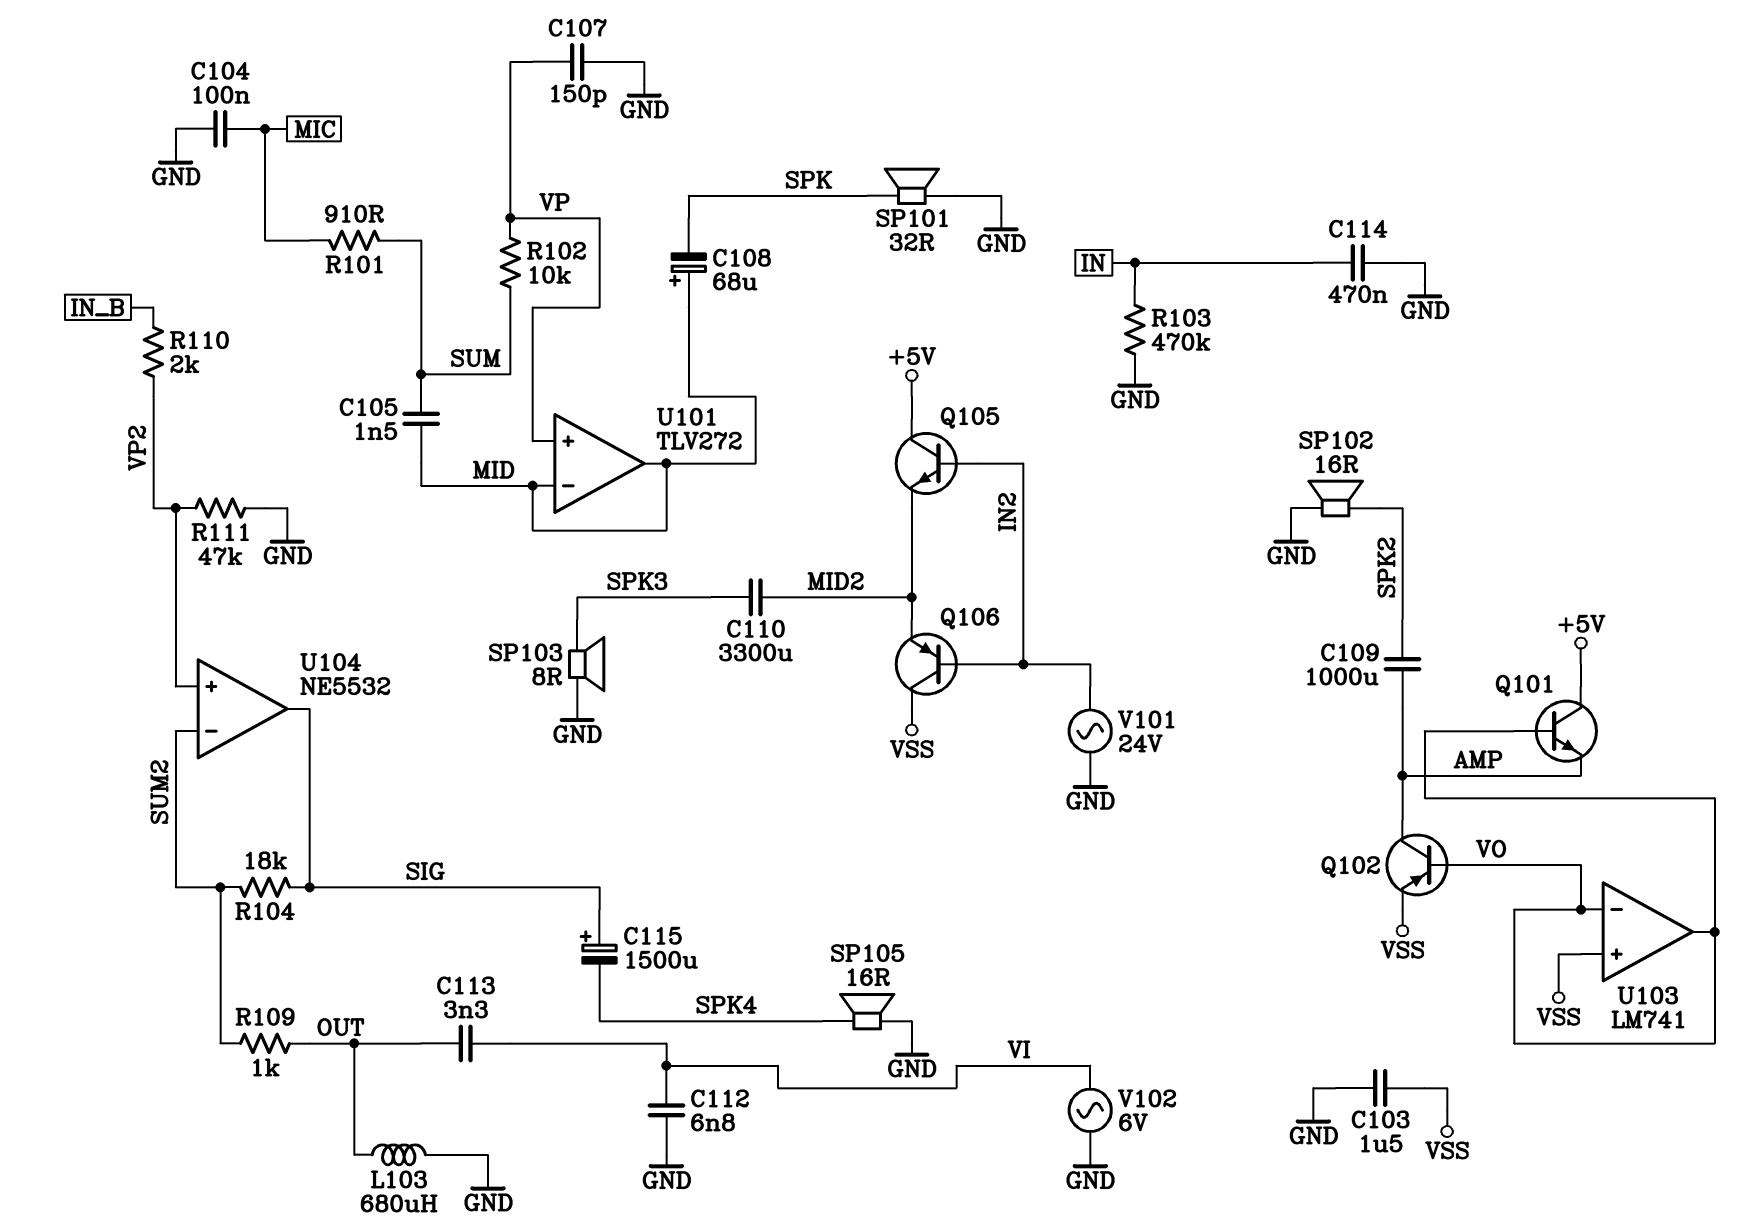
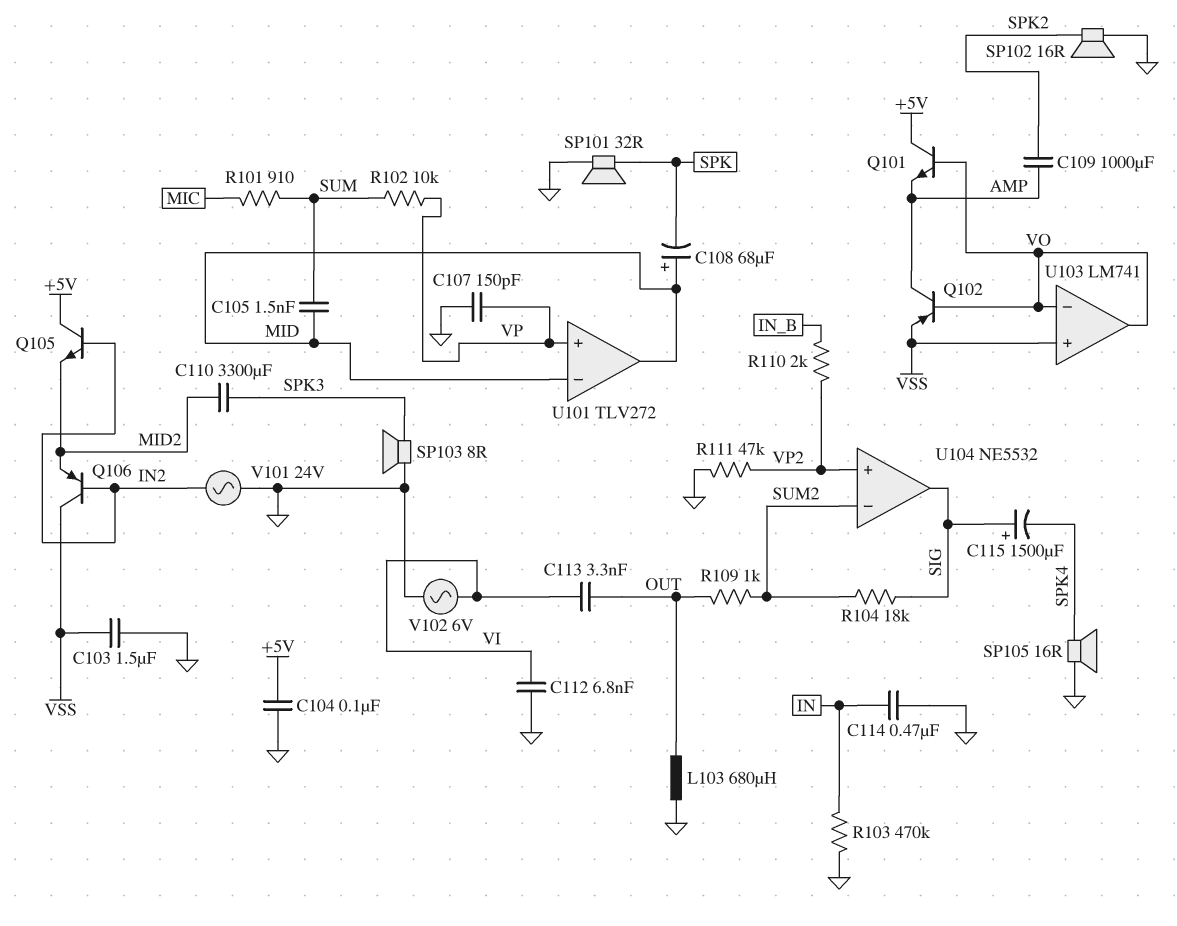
C104: 100nF (GND, MIC) -> 100nF (+5V, GND)

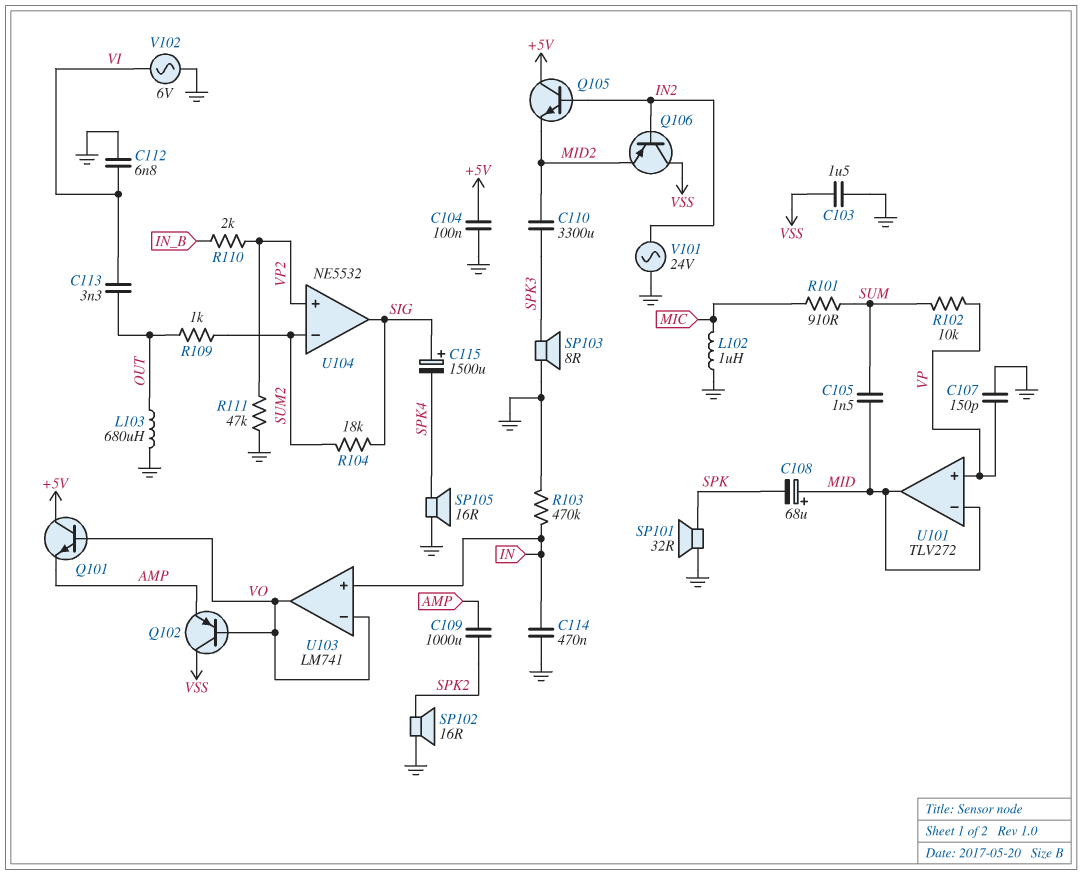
L102: none -> 1uH (GND, MIC)
Q102: PNP (B VO, C AMP, E VSS) -> PNP (B VO, C VSS, E AMP)
U103 pin in+: VSS -> IN

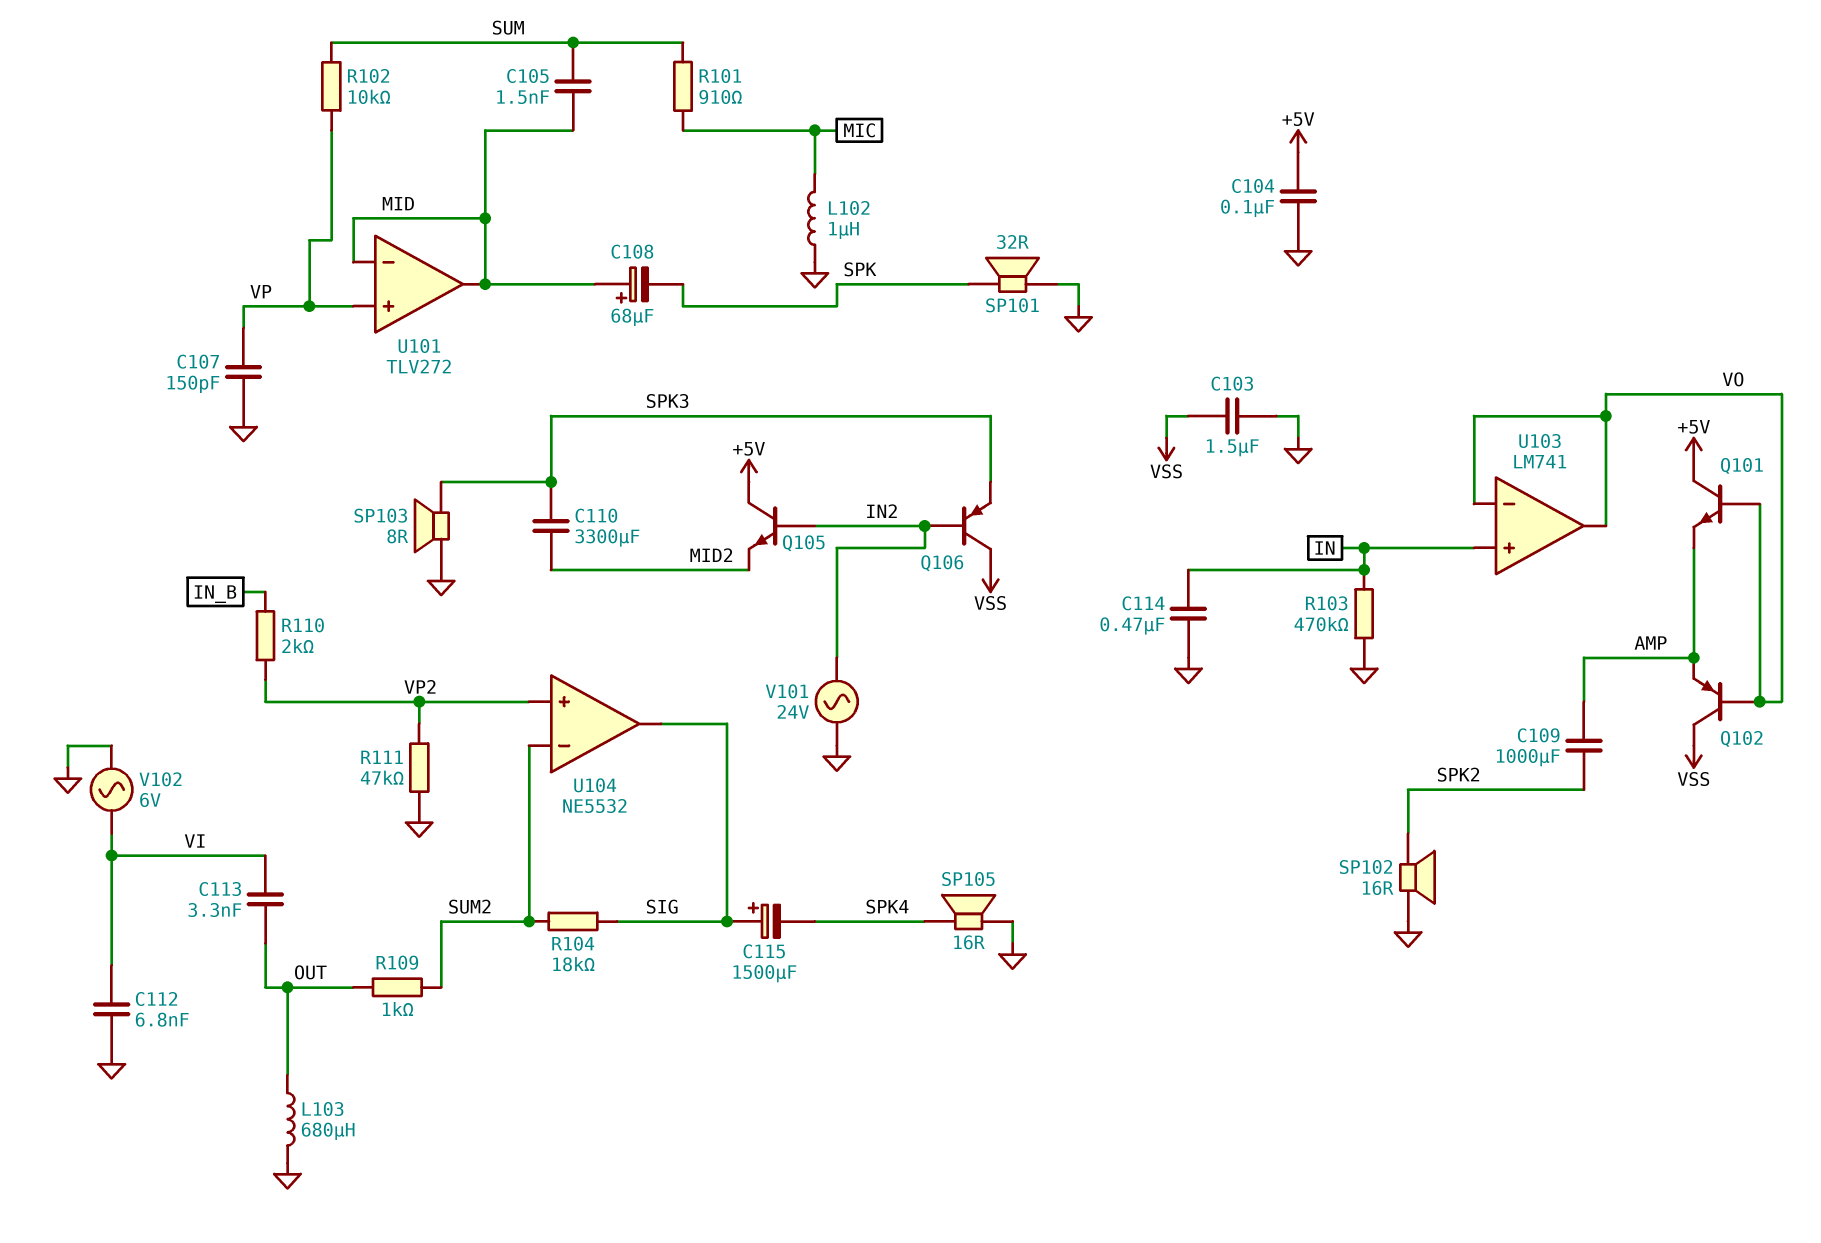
Q106: PNP (B IN2, C VSS, E MID2) -> PNP (B IN2, C VSS, E SPK3)

